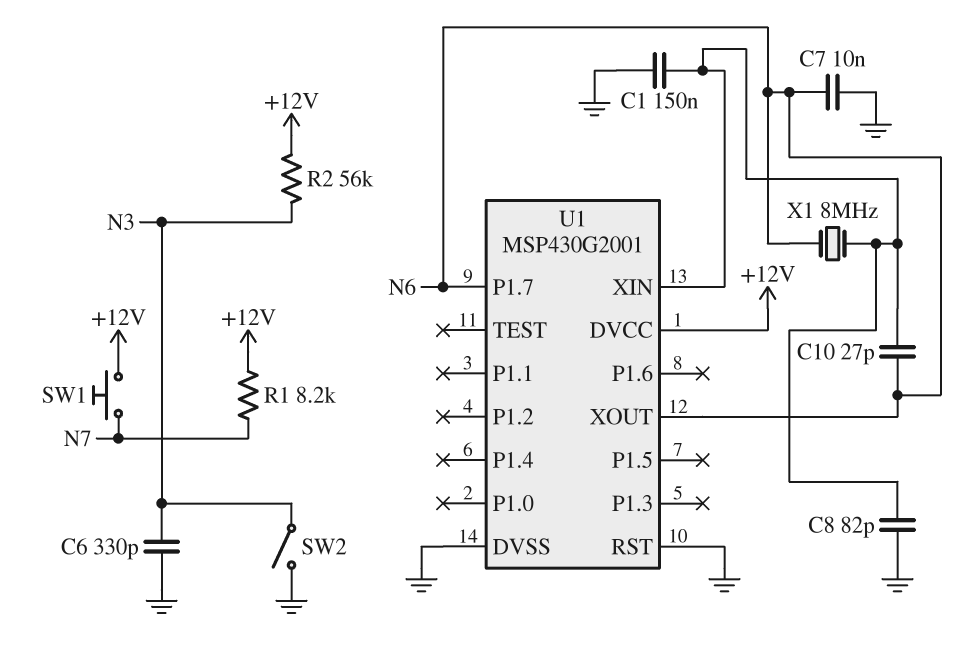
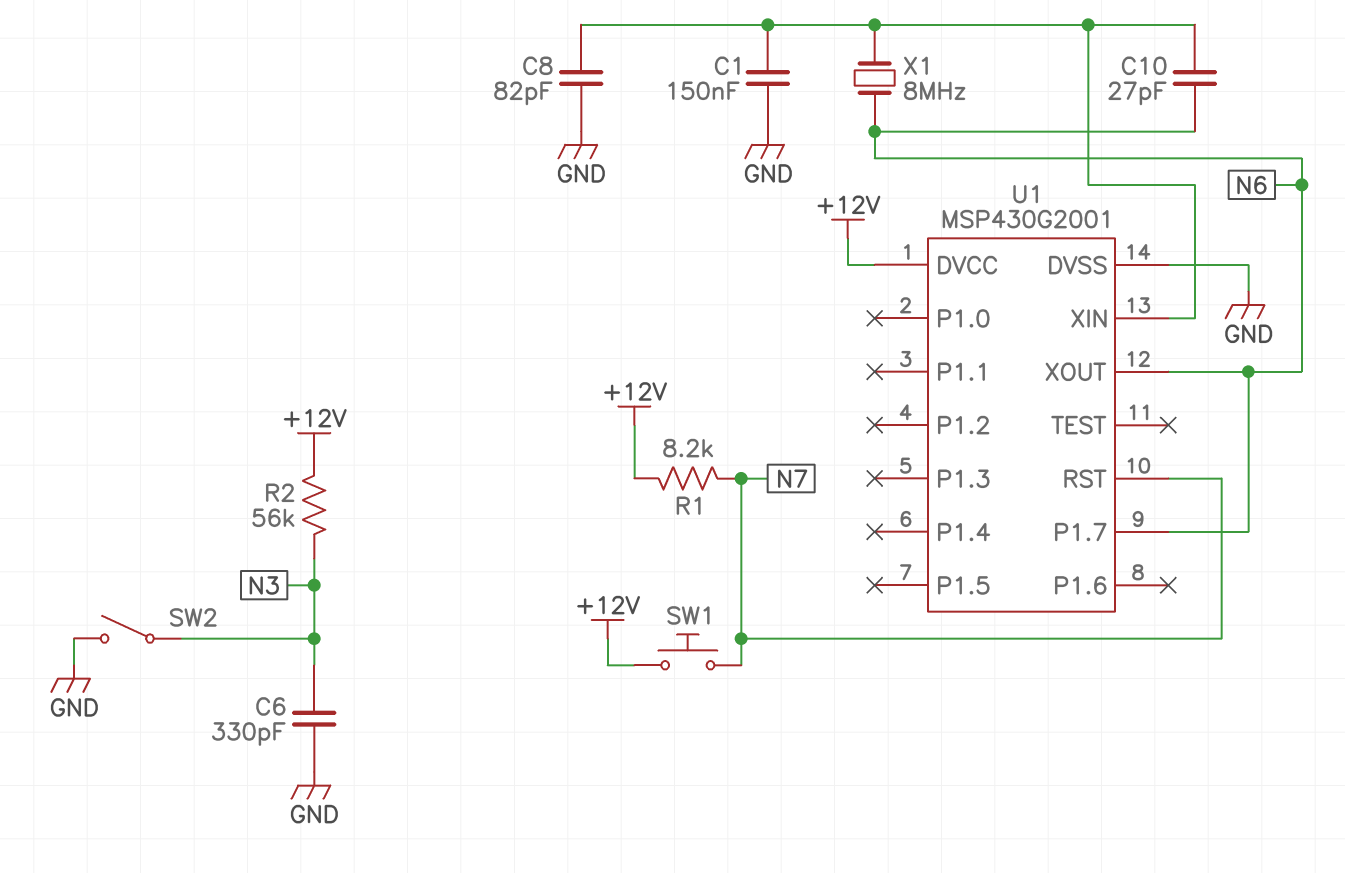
C7: 10nF (GND, N6) -> none
U1 pin RST: GND -> N7

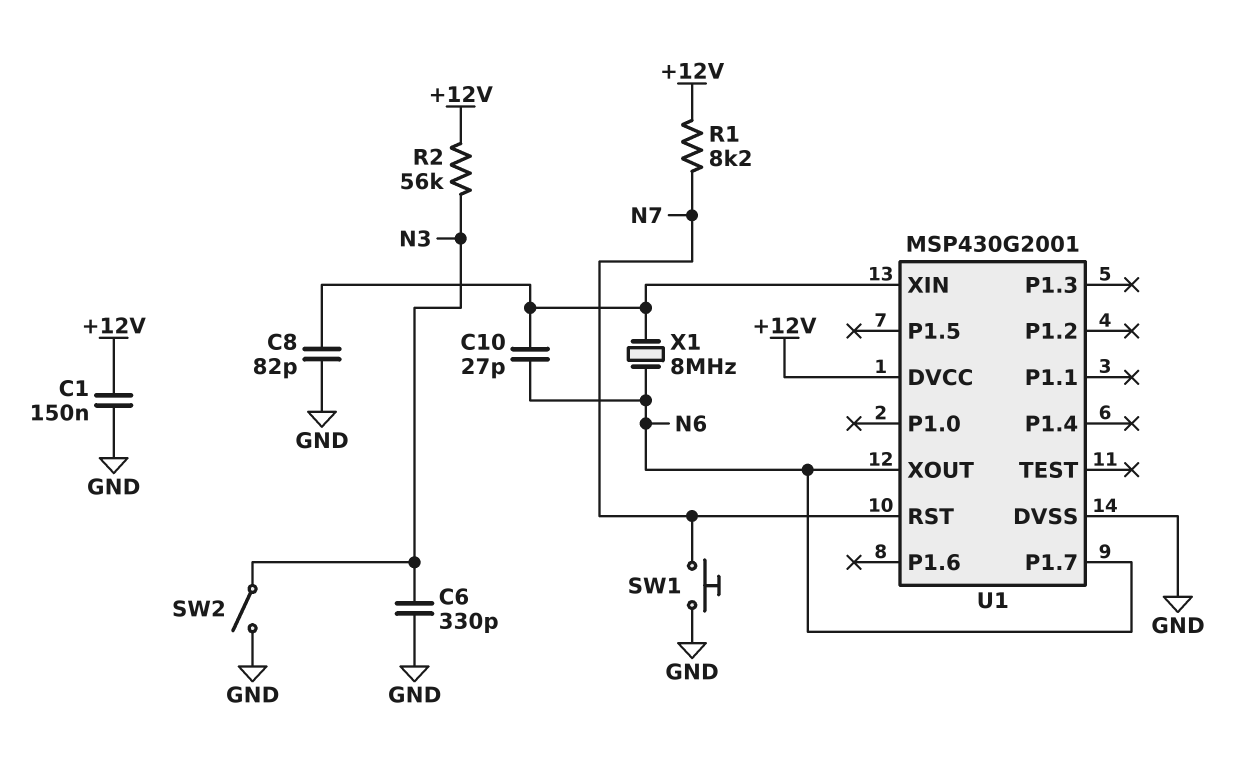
C1: 150nF (GND, U1/XIN) -> 150nF (+12V, GND)
SW1: button (+12V, N7) -> button (GND, N7)

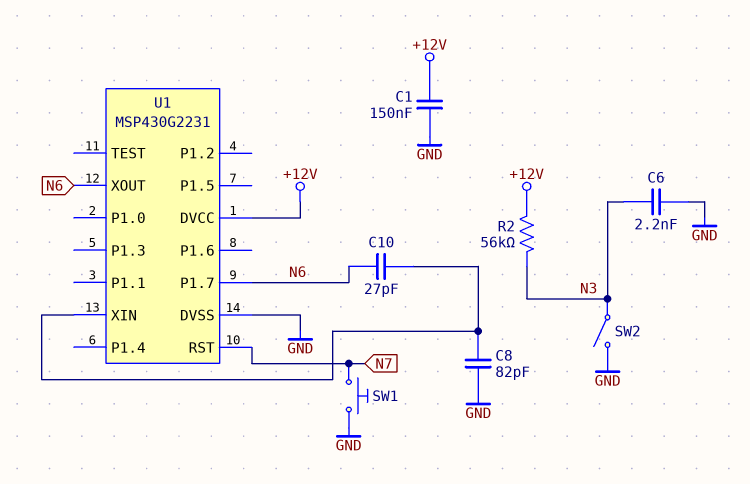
C6: 330pF (GND, N3) -> 2.2nF (GND, N3)
R1: 8.2k (+12V, N7) -> none
U1: MSP430G2001 -> MSP430G2231
X1: 8MHz (N6, U1/XIN) -> none

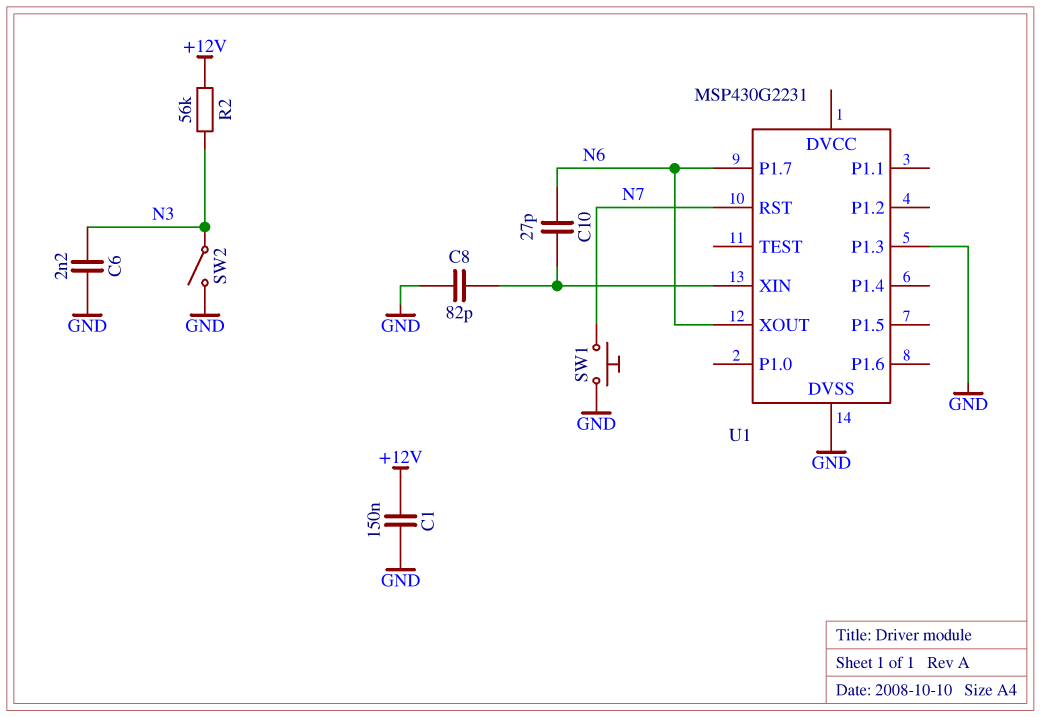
U1 pin DVCC: +12V -> none
U1 pin P1.3: none -> GND

